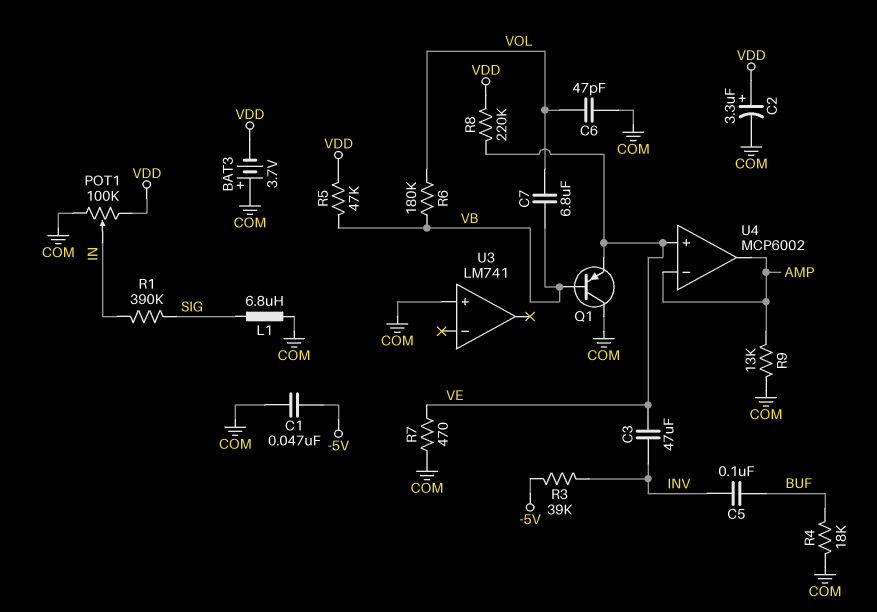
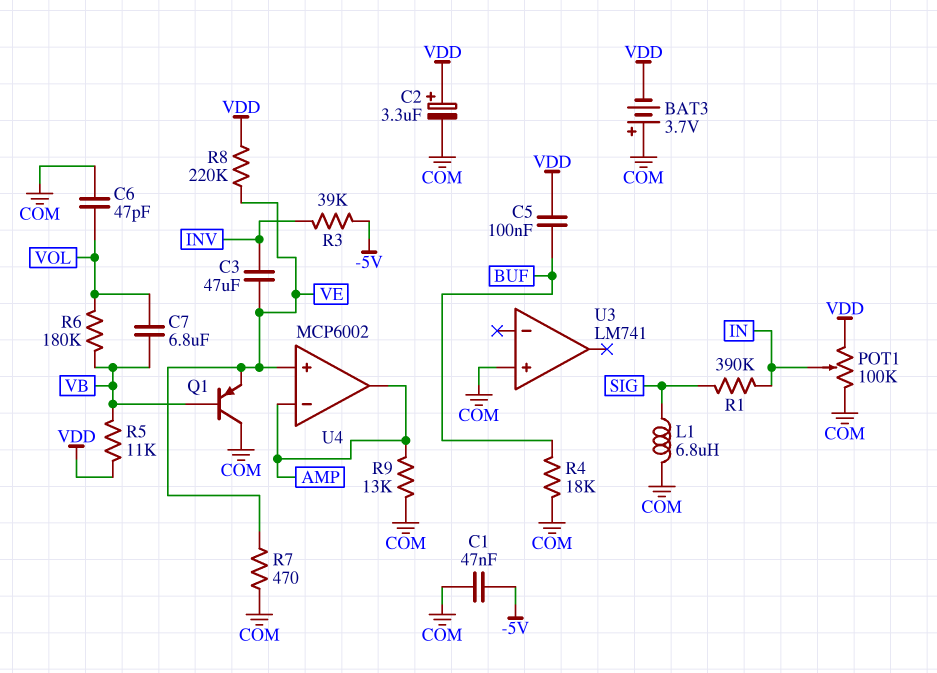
C5: 100nF (BUF, INV) -> 100nF (BUF, VDD)
R5: 47k (VB, VDD) -> 11k (VB, VDD)

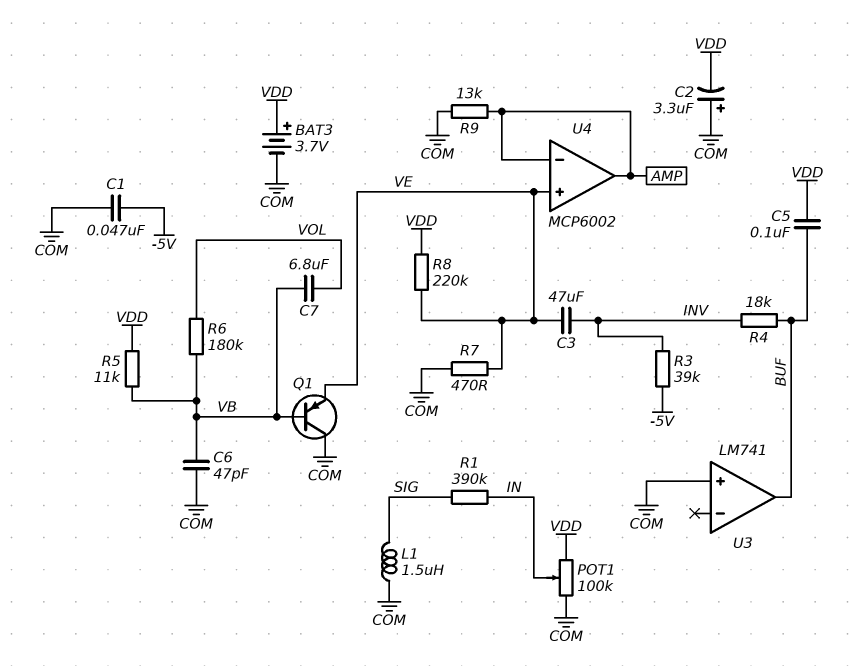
BAT3: 3.7V (plus COM, minus VDD) -> 3.7V (plus VDD, minus COM)
C2: 3.3uF (plus VDD, minus COM) -> 3.3uF (plus COM, minus VDD)
C6: 47pF (COM, VOL) -> 47pF (COM, VB)
L1: 6.8uH (COM, SIG) -> 1.5uH (COM, SIG)
R4: 18k (BUF, COM) -> 18k (BUF, INV)
U3 pin out: none -> BUF

